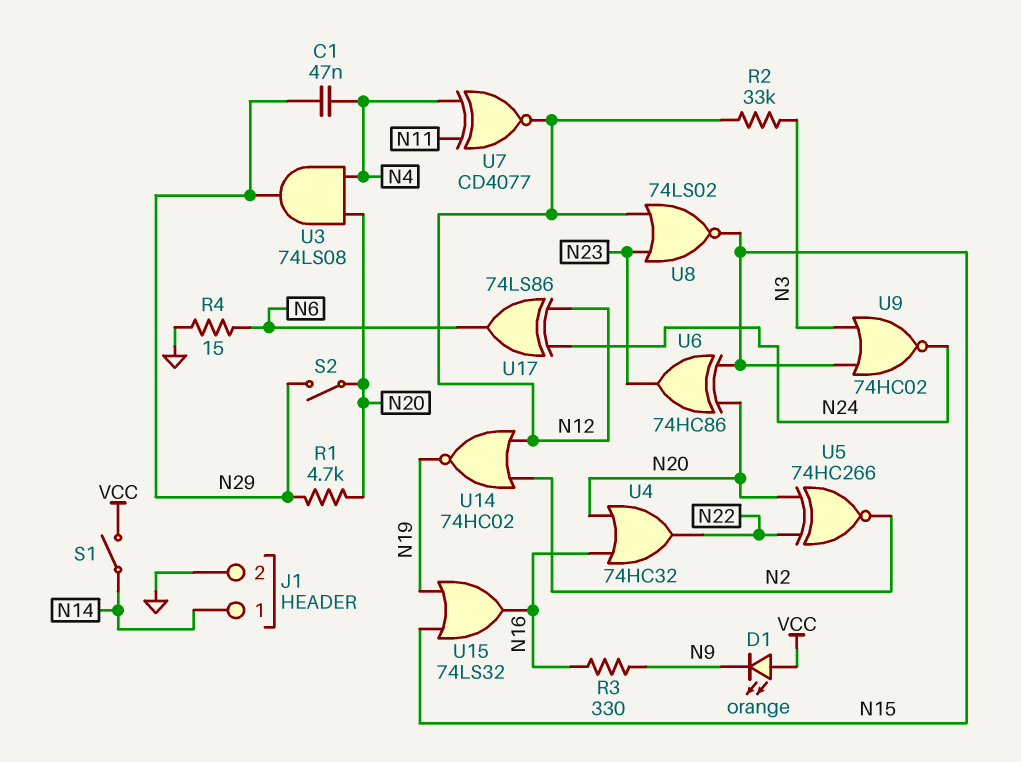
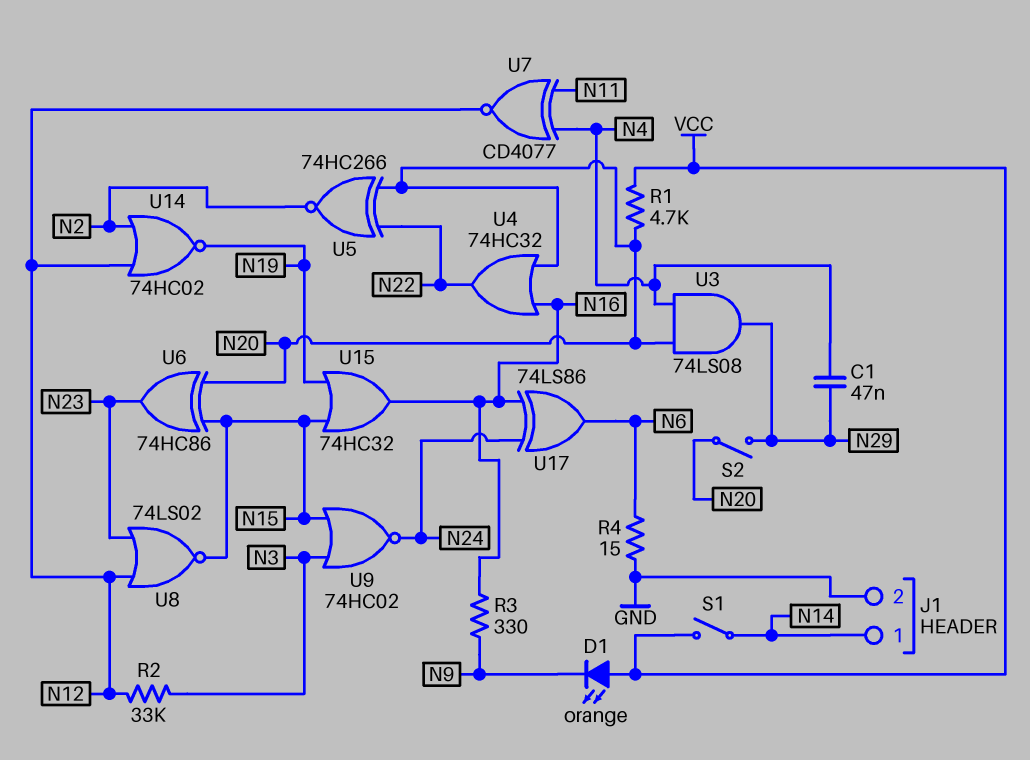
R1: 4.7k (N20, N29) -> 4.7k (N20, VCC)
U15: OR 74LS32 (in N15, in N19, out N16) -> OR 74HC32 (in N15, in N19, out N16)
U17: XOR 74LS86 (in N12, in N24, out N6) -> XOR 74LS86 (in N16, in N24, out N6)

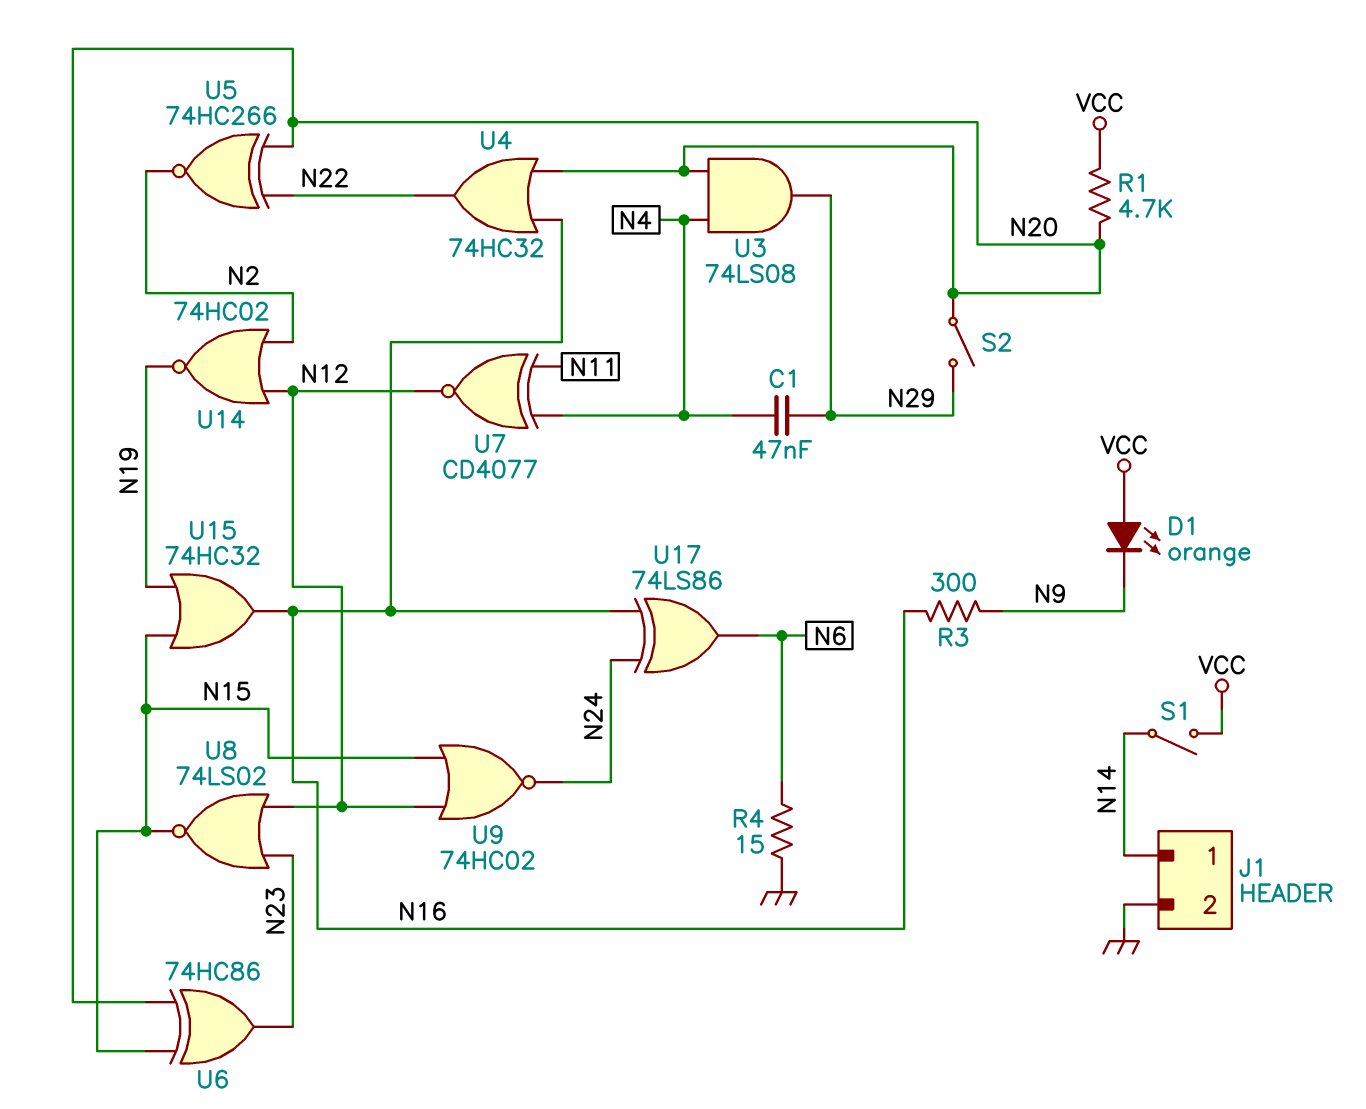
R2: 33k (N3, N12) -> none
R3: 330 (N9, N16) -> 300 (N9, N16)
U9: NOR 74HC02 (in N3, in N15, out N24) -> NOR 74HC02 (in N12, in N15, out N24)

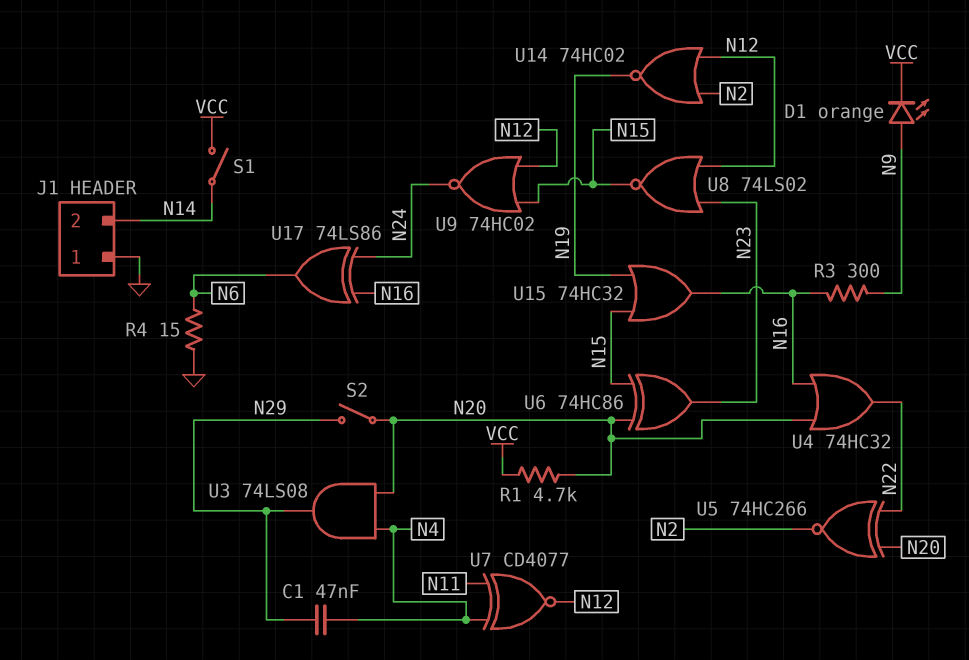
D1: LED orange (A VCC, K N9) -> LED orange (A N9, K VCC)
J1 pin 1: N14 -> GND
J1 pin 2: GND -> N14

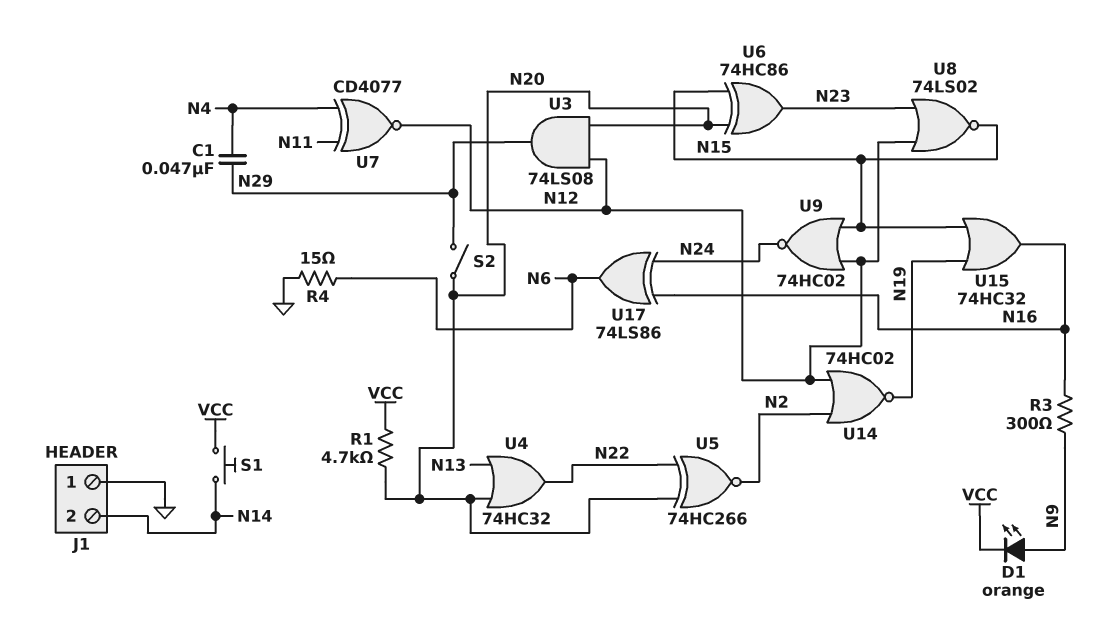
S1: switch (N14, VCC) -> button (N14, VCC)
U3: AND 74LS08 (in N4, in N20, out N29) -> AND 74LS08 (in N12, in N20, out N29)
U4: OR 74HC32 (in N16, in N20, out N22) -> OR 74HC32 (in N13, in N20, out N22)

